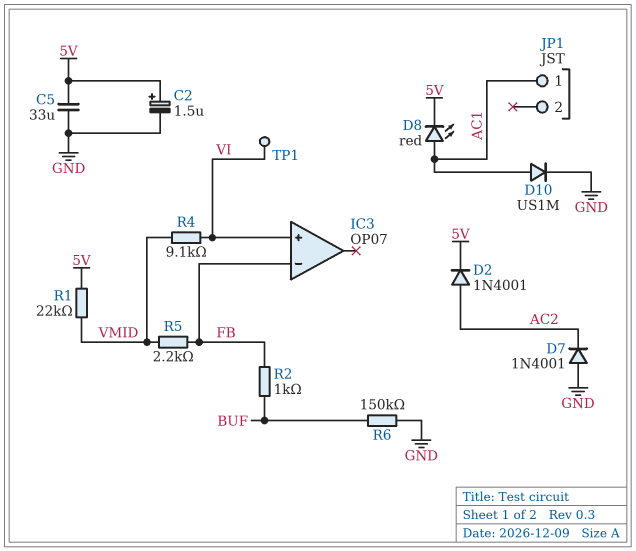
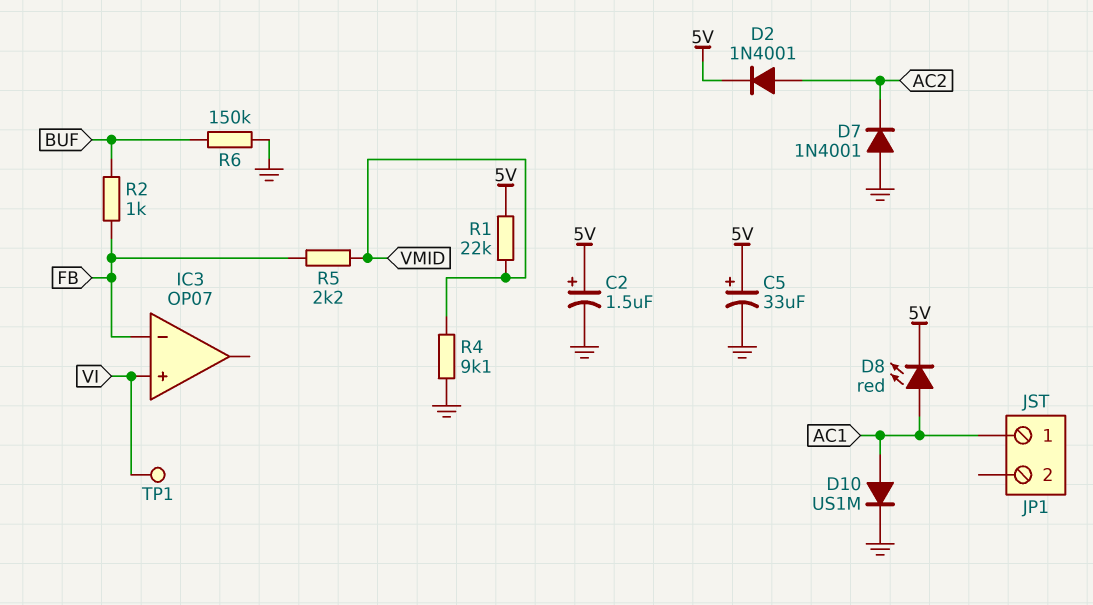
C5: 33uF (5V, GND) -> 33uF (plus 5V, minus GND)
R4: 9.1k (VI, VMID) -> 9.1k (GND, VMID)

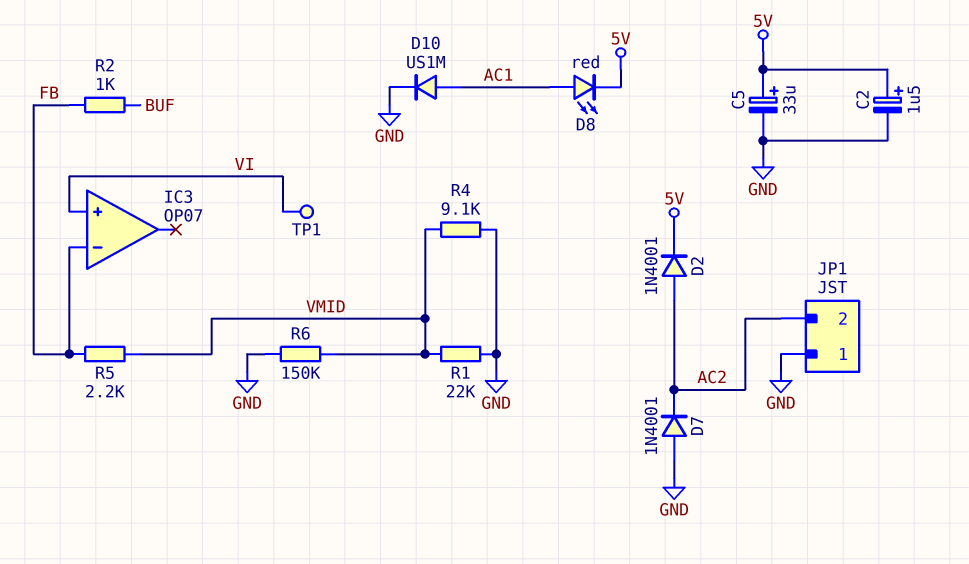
JP1 pin 1: AC1 -> GND
JP1 pin 2: none -> AC2
R1: 22k (5V, VMID) -> 22k (GND, VMID)
R6: 150k (BUF, GND) -> 150k (GND, VMID)

